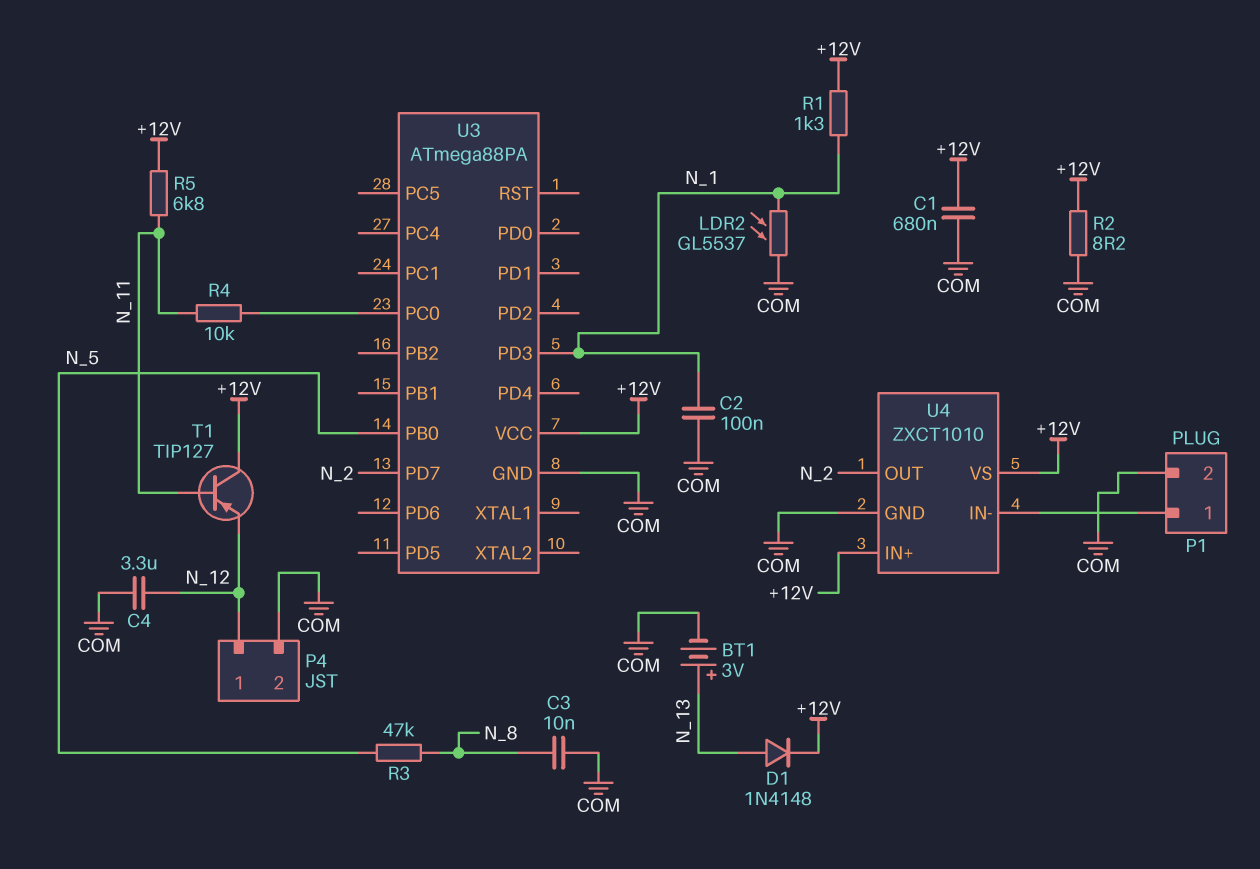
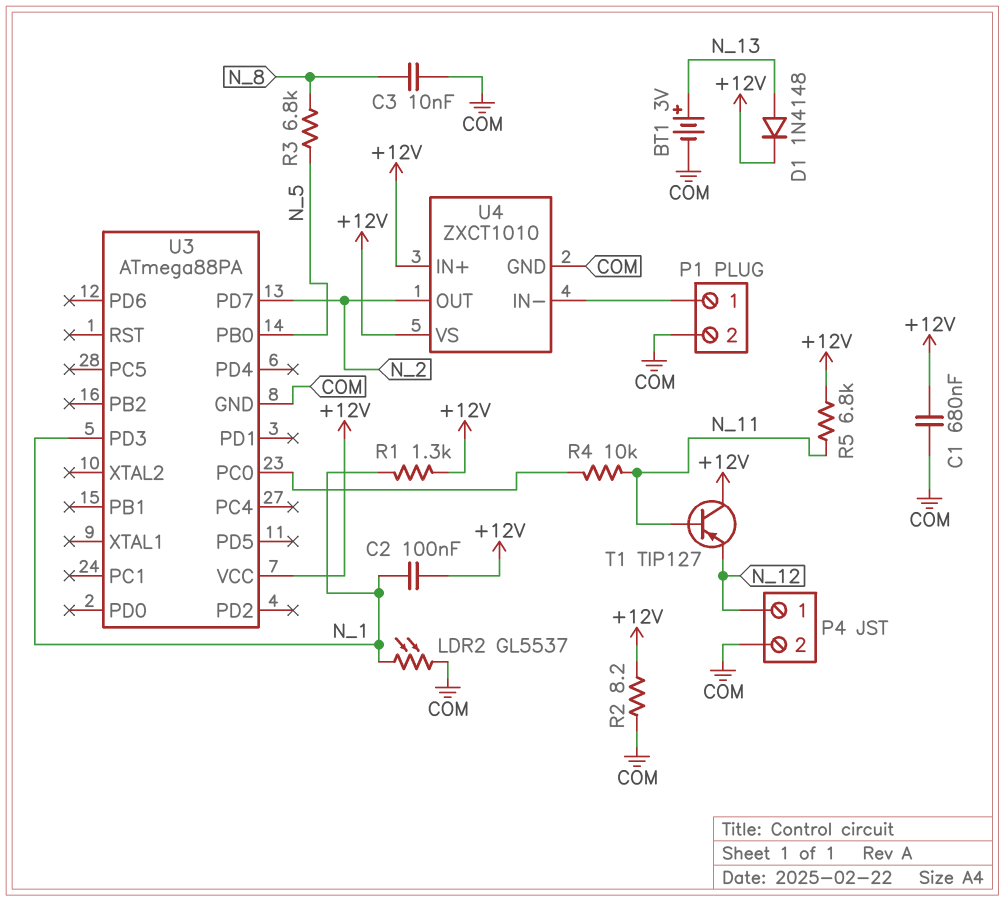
C2: 100nF (COM, N_1) -> 100nF (+12V, N_1)
C4: 3.3uF (COM, N_12) -> none
R3: 47k (N_5, N_8) -> 6.8k (N_5, N_8)

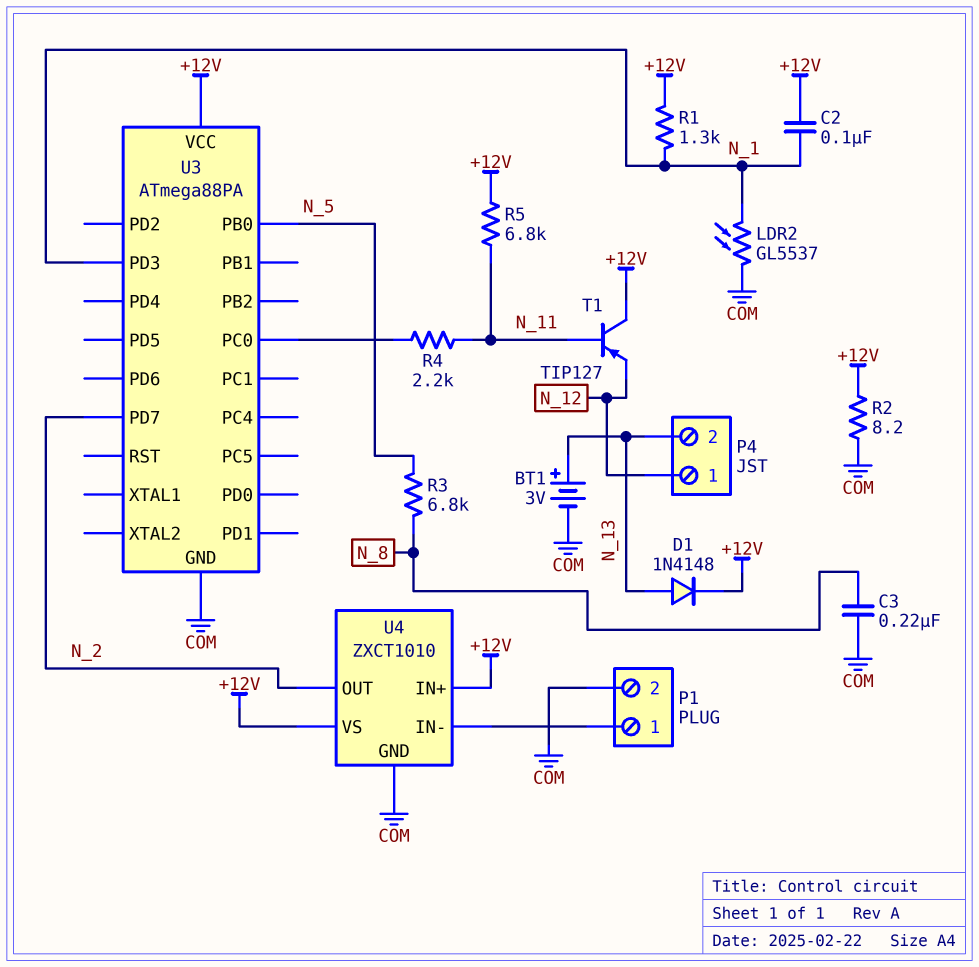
C1: 680nF (+12V, COM) -> none
C3: 10nF (COM, N_8) -> 220nF (COM, N_8)
P4 pin 2: COM -> N_13
R4: 10k (N_11, U3/PC0) -> 2.2k (N_11, U3/PC0)

